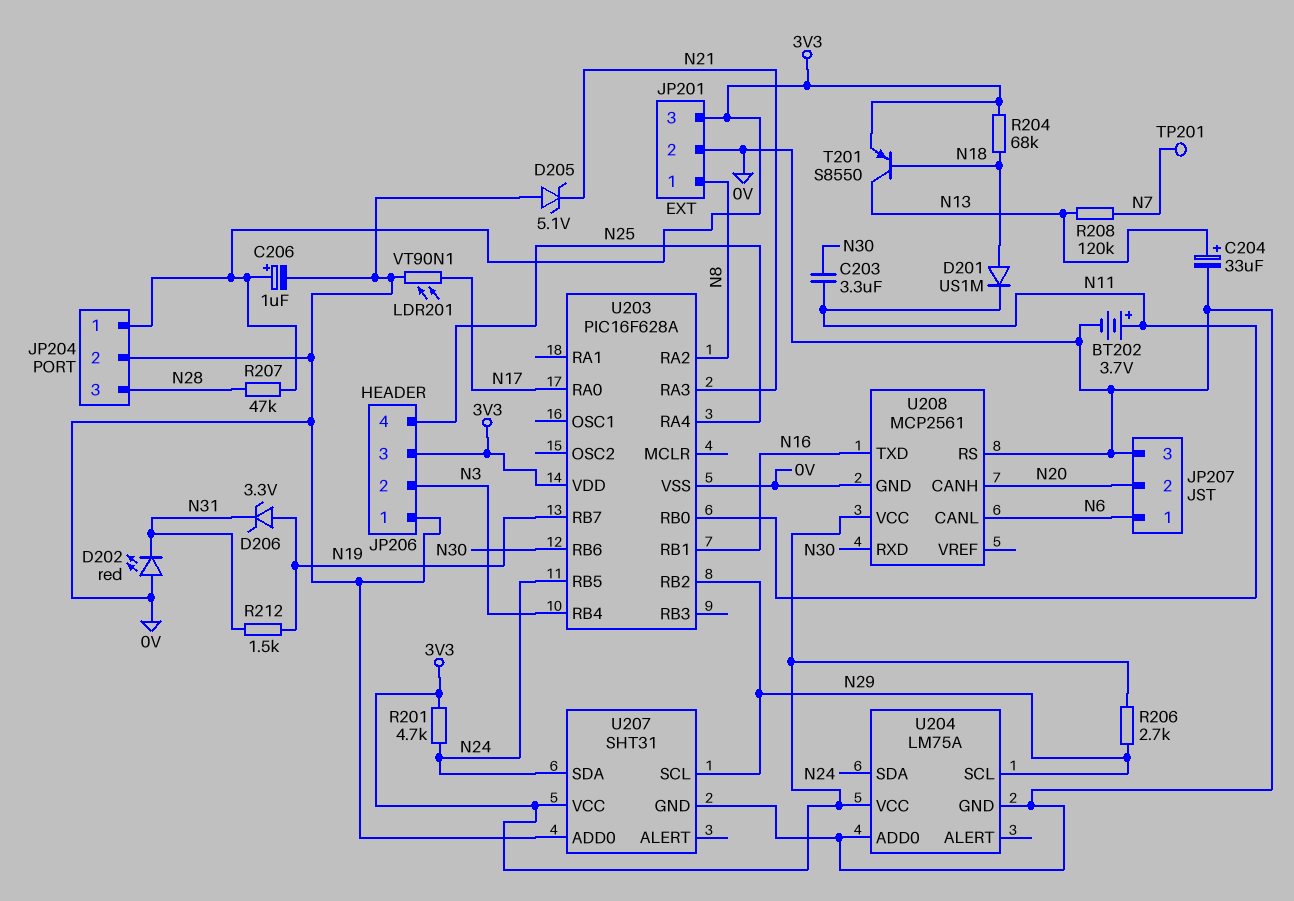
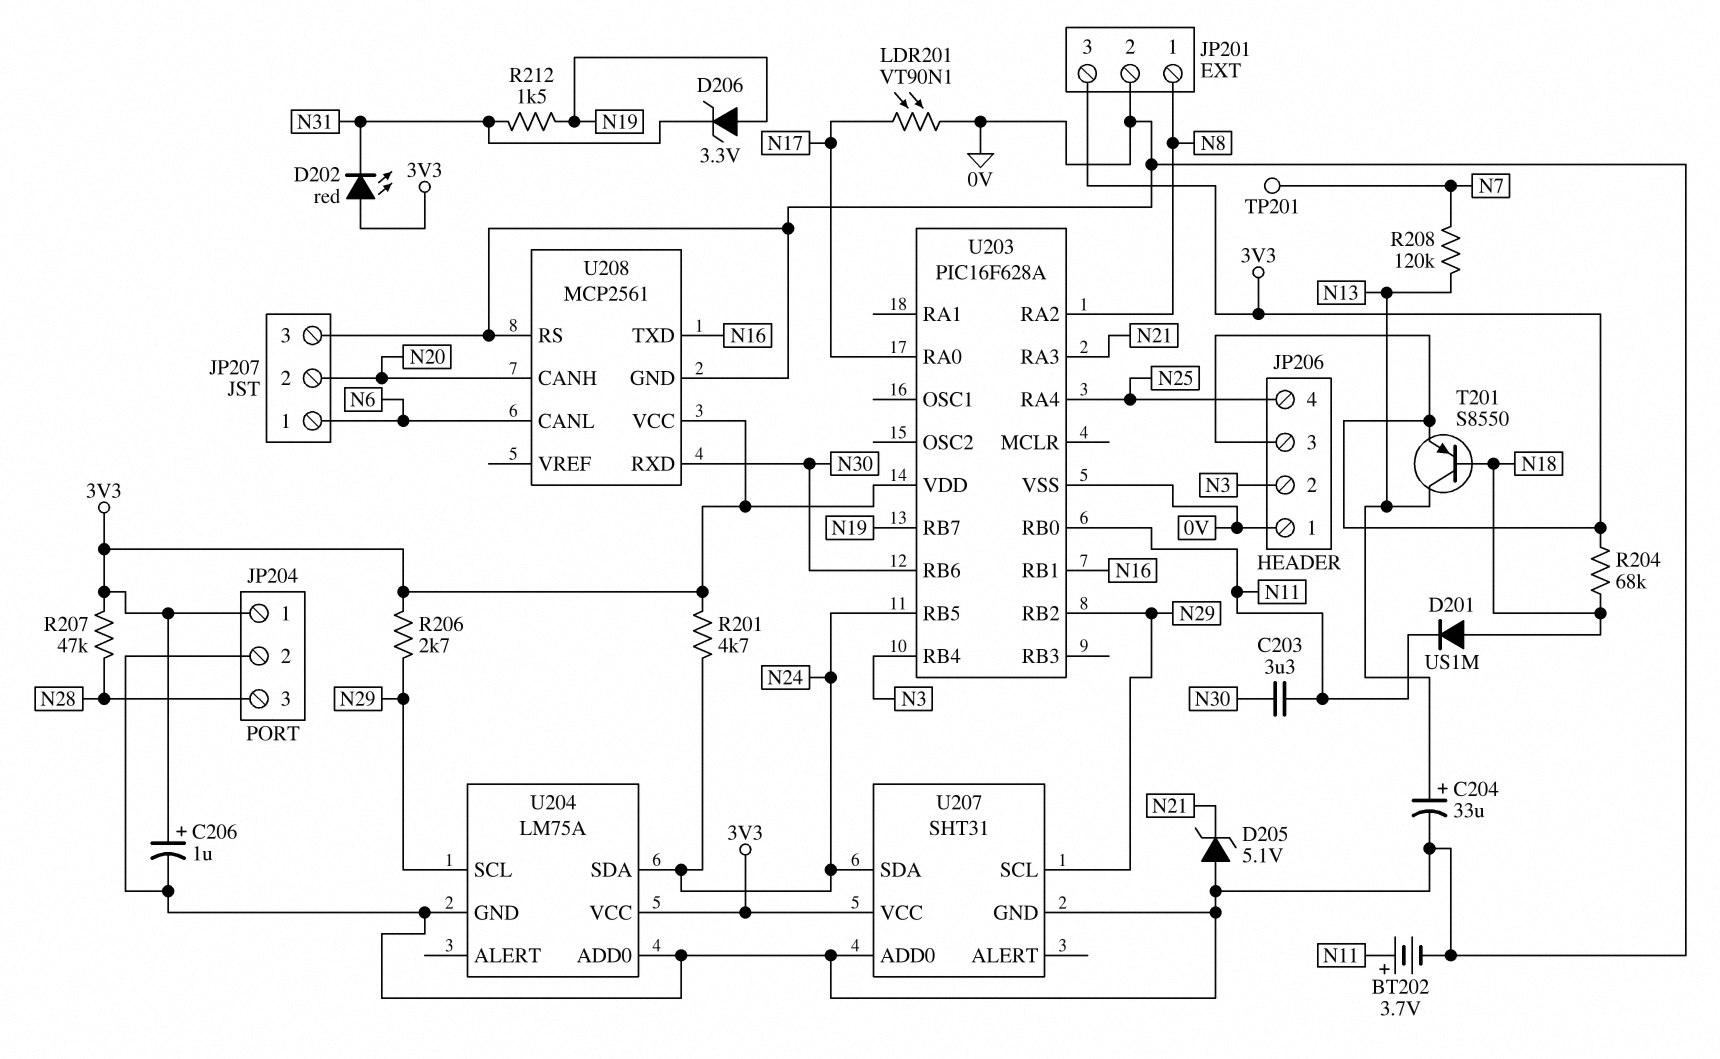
D202: LED red (A 0V, K N31) -> LED red (A 3V3, K N31)

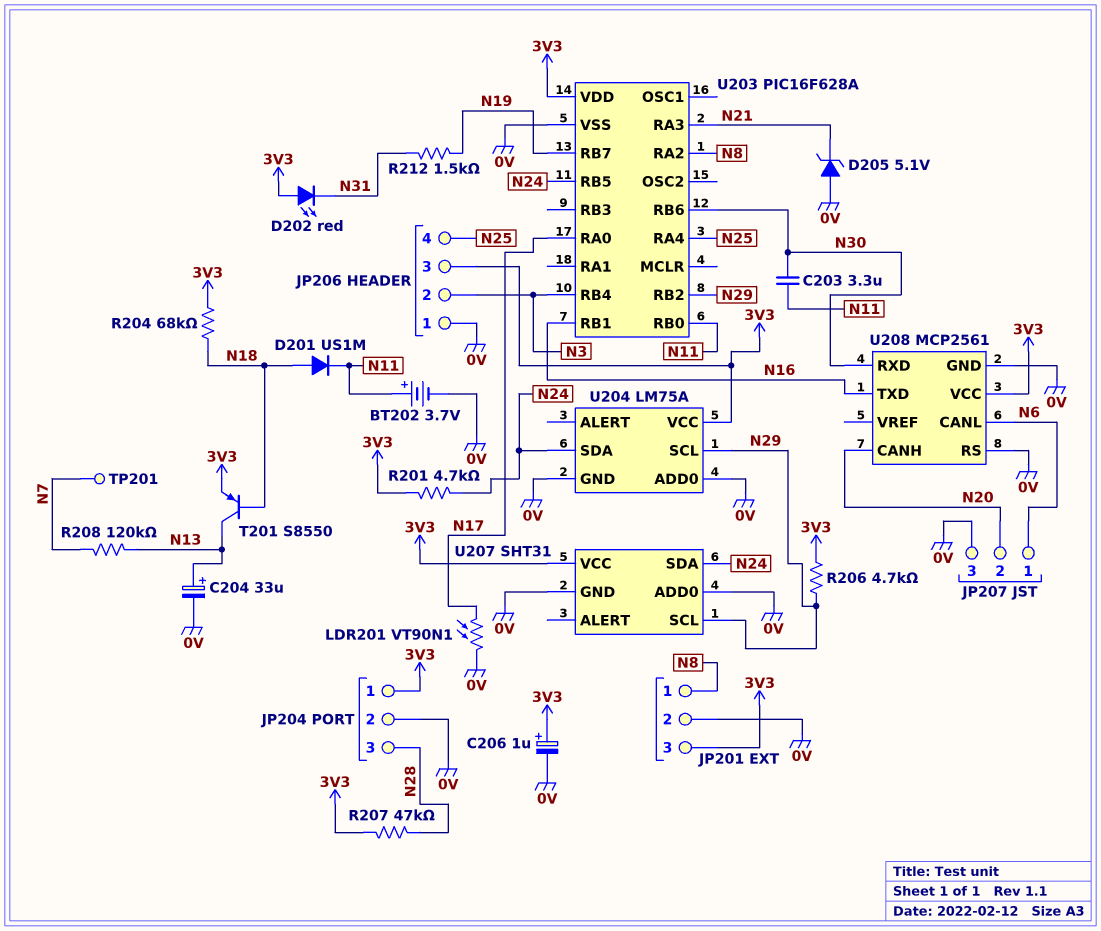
D206: zener 3.3V (A N19, K N31) -> none
R206: 2.7k (3V3, N29) -> 4.7k (3V3, N29)

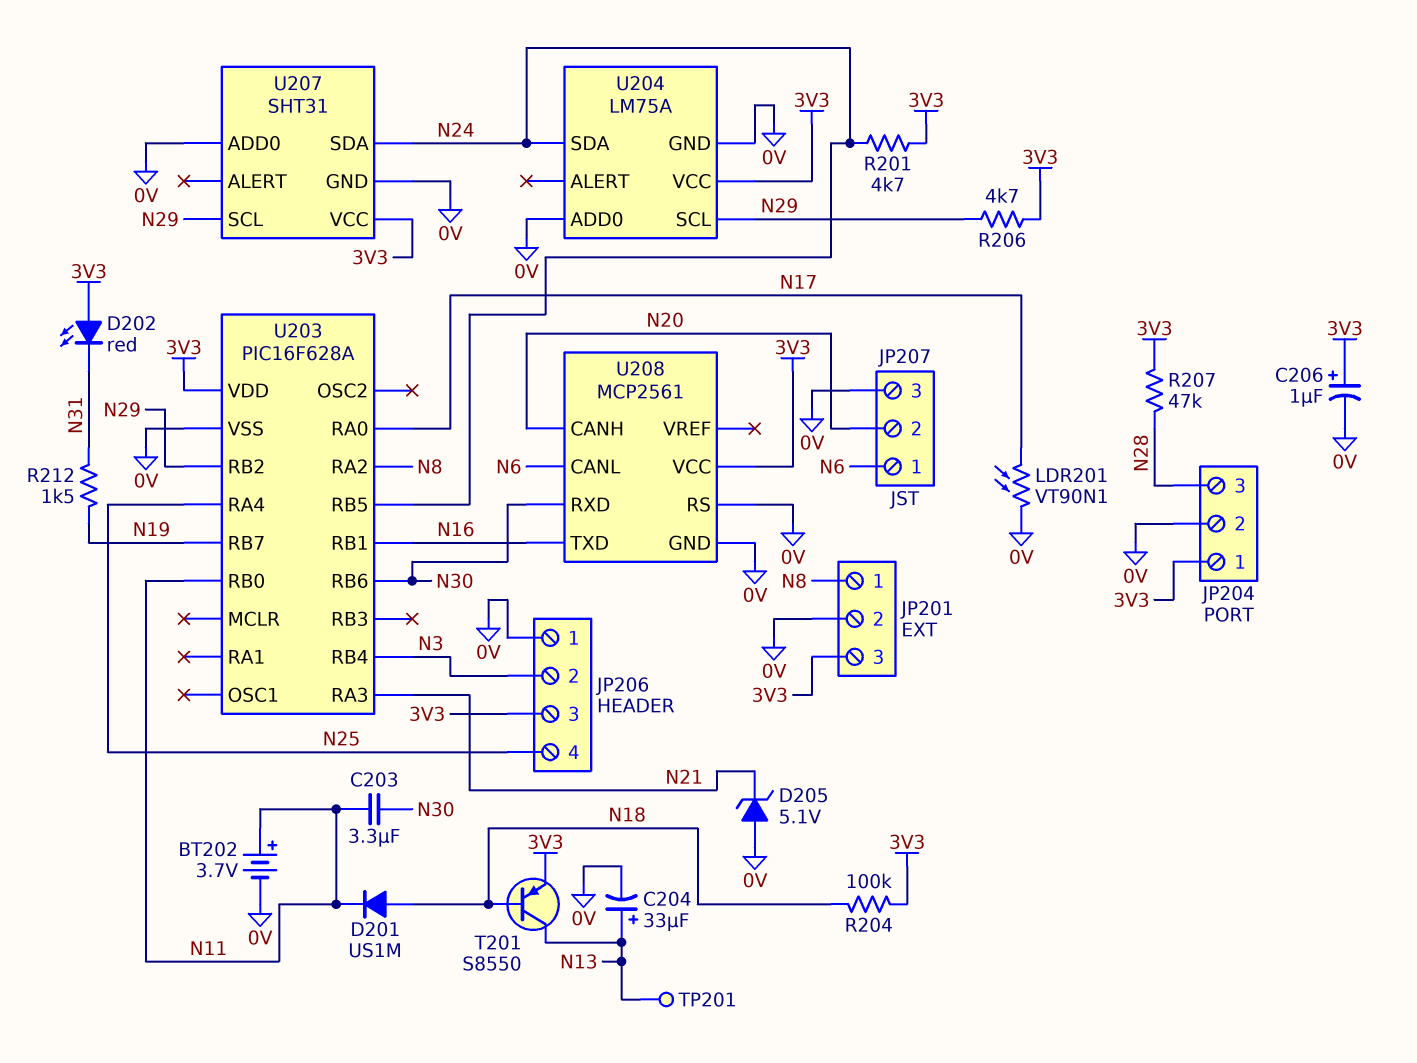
R204: 68k (3V3, N18) -> 100k (3V3, N18)
R208: 120k (N7, N13) -> none
TP201: test point (N7) -> test point (N13)

